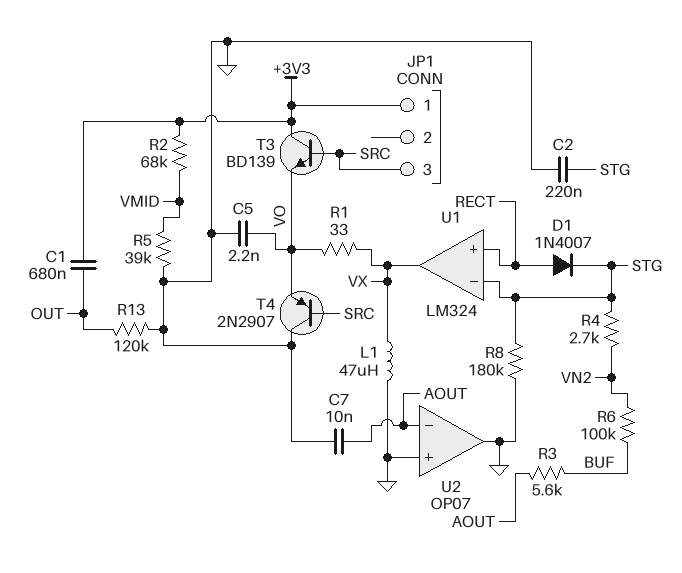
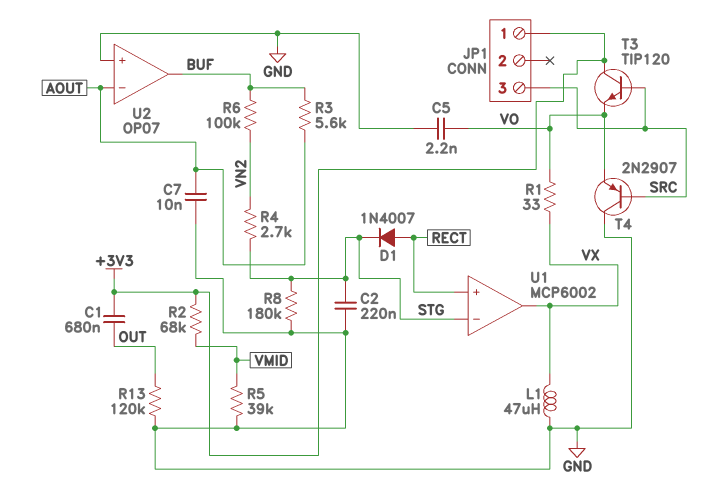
T3: NPN BD139 (B SRC, C +3V3, E VO) -> NPN TIP120 (B SRC, C +3V3, E VO)
U1: LM324 -> MCP6002
U2 pin out: GND -> BUF

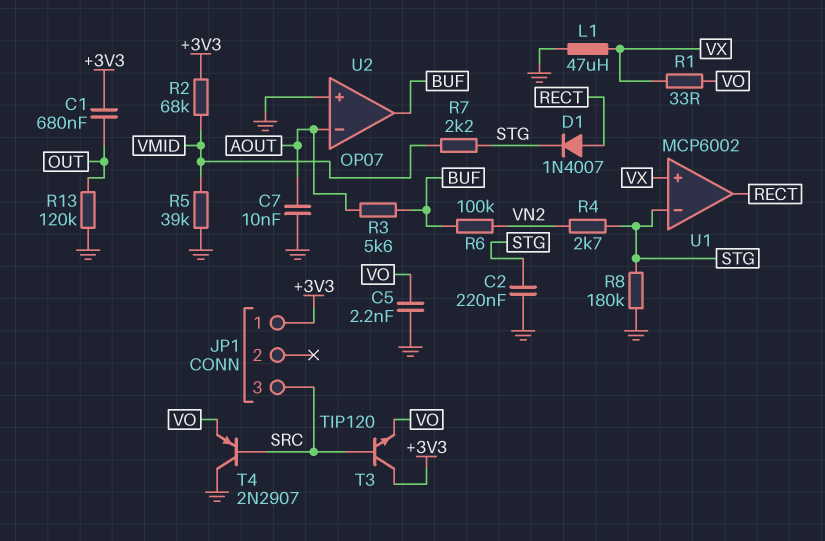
R7: none -> 2.2k (STG, VMID)
U1 pin in+: RECT -> VX
U1 pin out: VX -> RECT

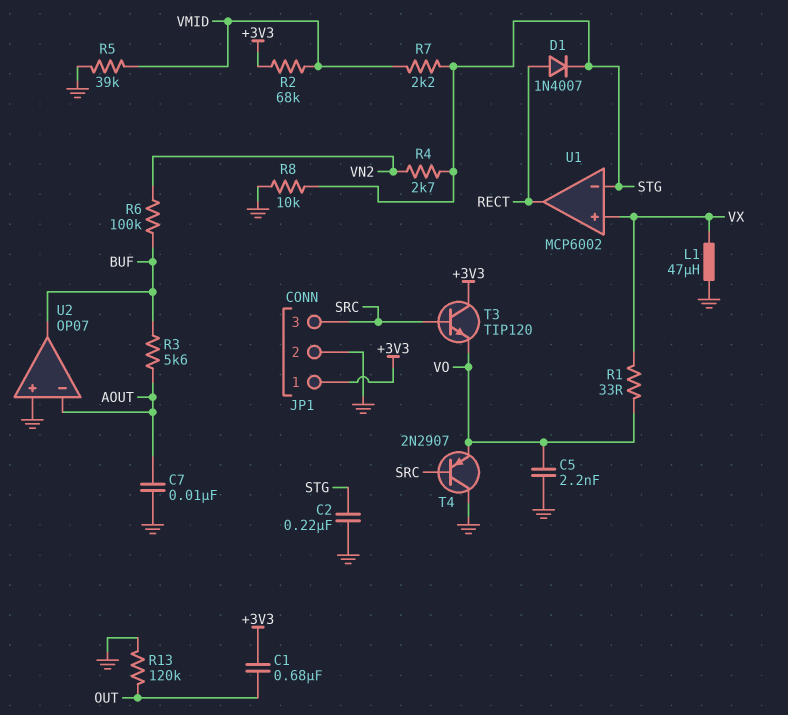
JP1 pin 2: none -> GND
R8: 180k (GND, STG) -> 10k (GND, STG)

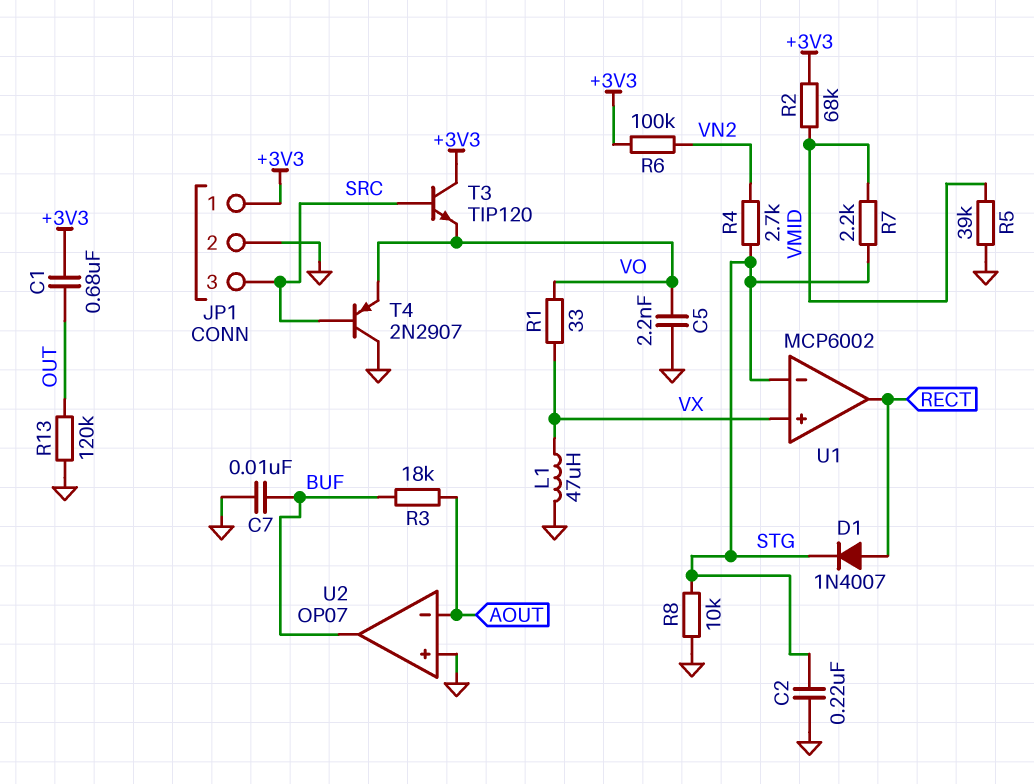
C7: 10nF (AOUT, GND) -> 10nF (BUF, GND)
R3: 5.6k (AOUT, BUF) -> 18k (AOUT, BUF)
R6: 100k (BUF, VN2) -> 100k (+3V3, VN2)

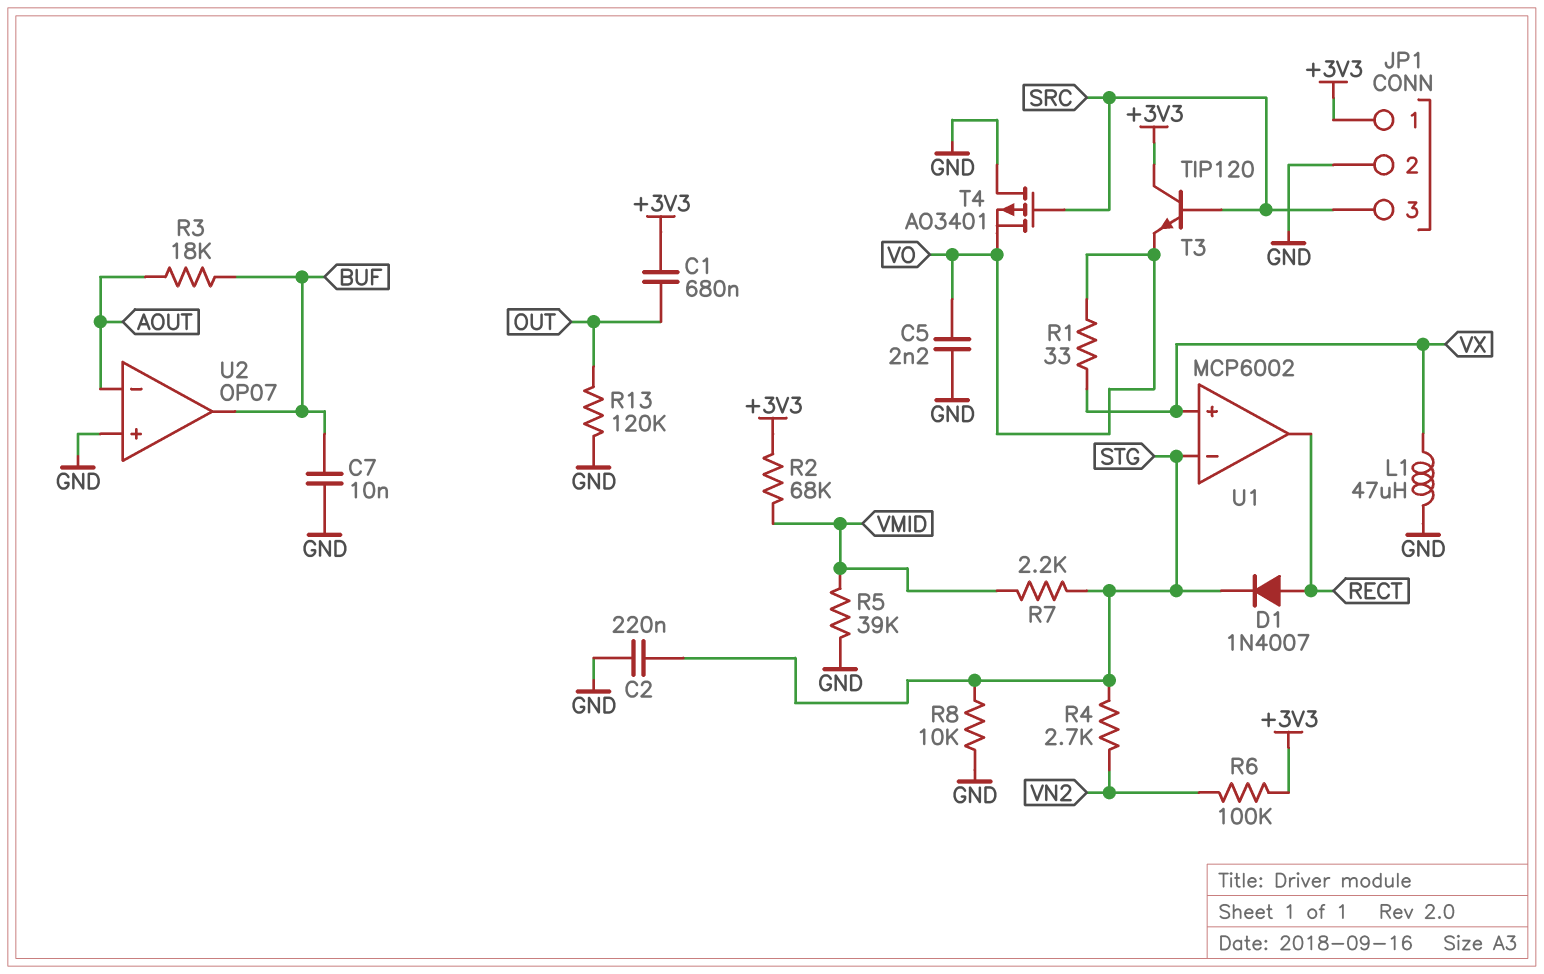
T4: PNP 2N2907 (B SRC, C GND, E VO) -> PMOS AO3401 (G SRC, D GND, S VO)

